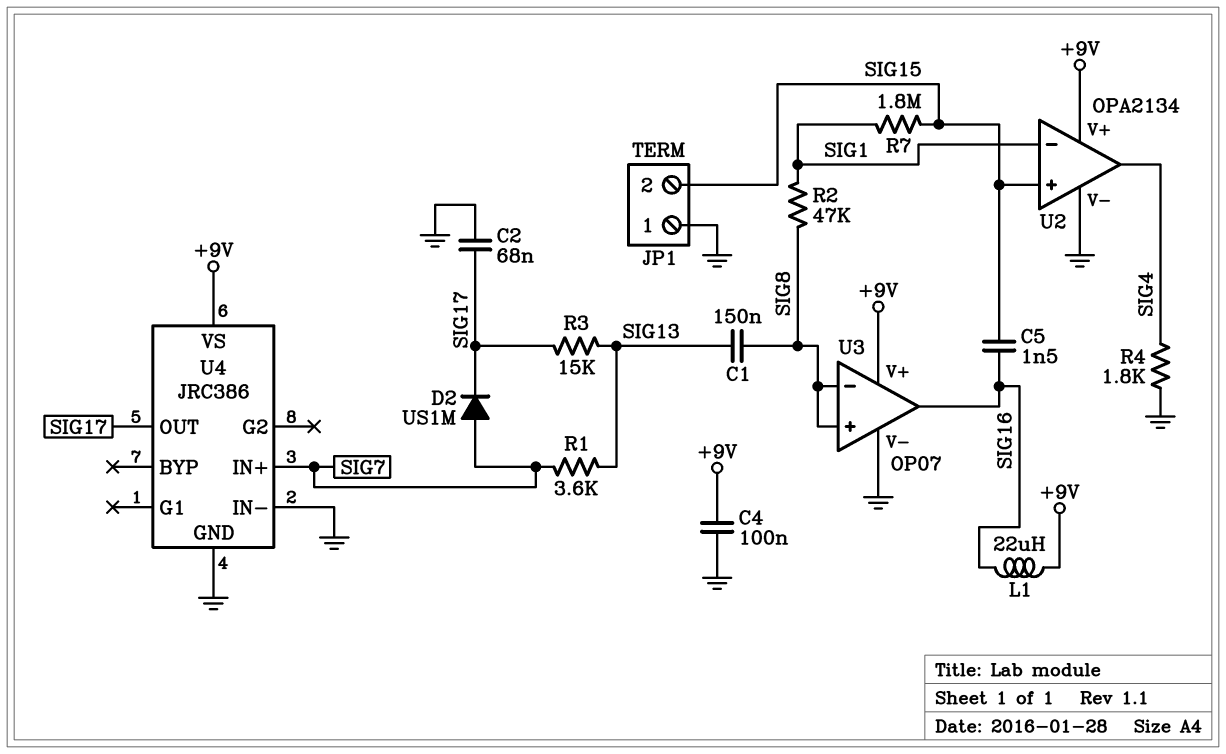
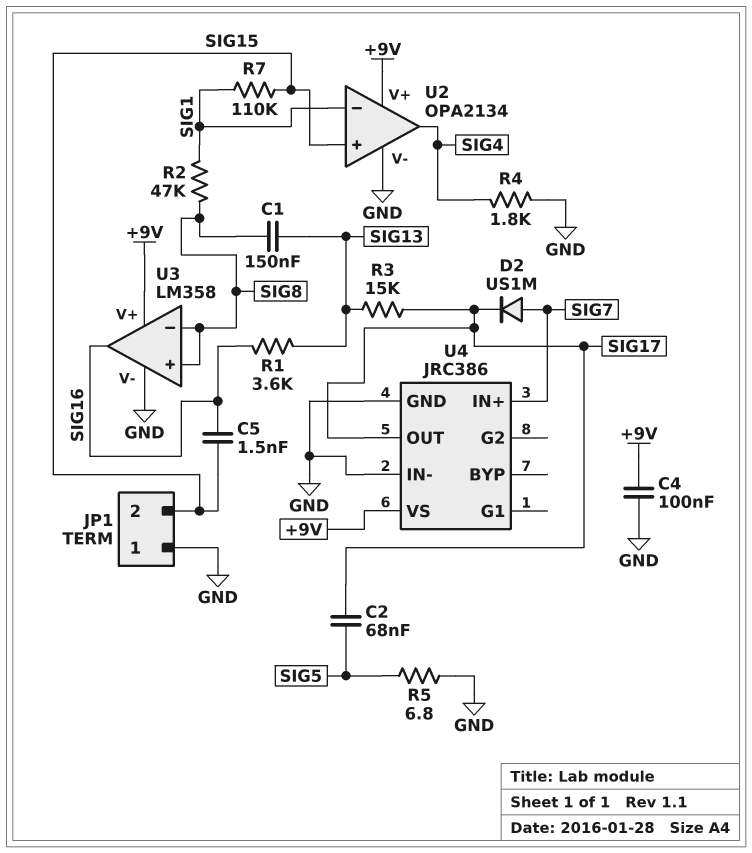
C2: 68nF (GND, SIG17) -> 68nF (SIG5, SIG17)
L1: 22uH (+9V, SIG16) -> none
R1: 3.6k (SIG7, SIG13) -> 3.6k (SIG13, SIG16)
R5: none -> 6.8 (GND, SIG5)
R7: 1.8M (SIG1, SIG15) -> 110k (SIG1, SIG15)
U3: OP07 -> LM358

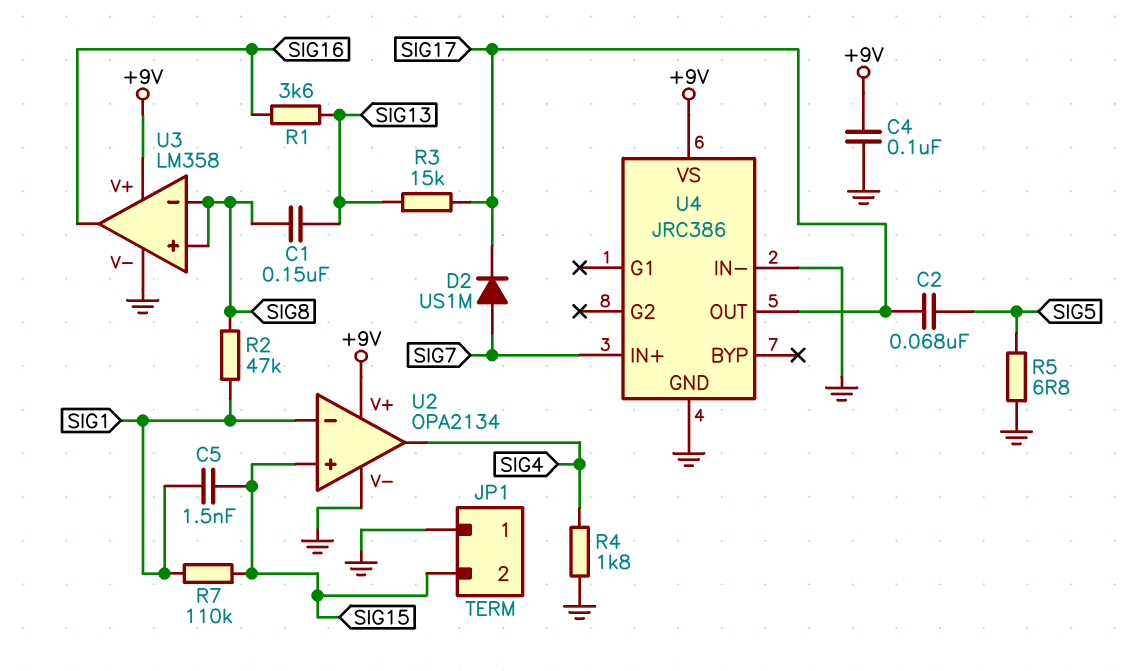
C5: 1.5nF (SIG15, SIG16) -> 1.5nF (SIG1, SIG15)

